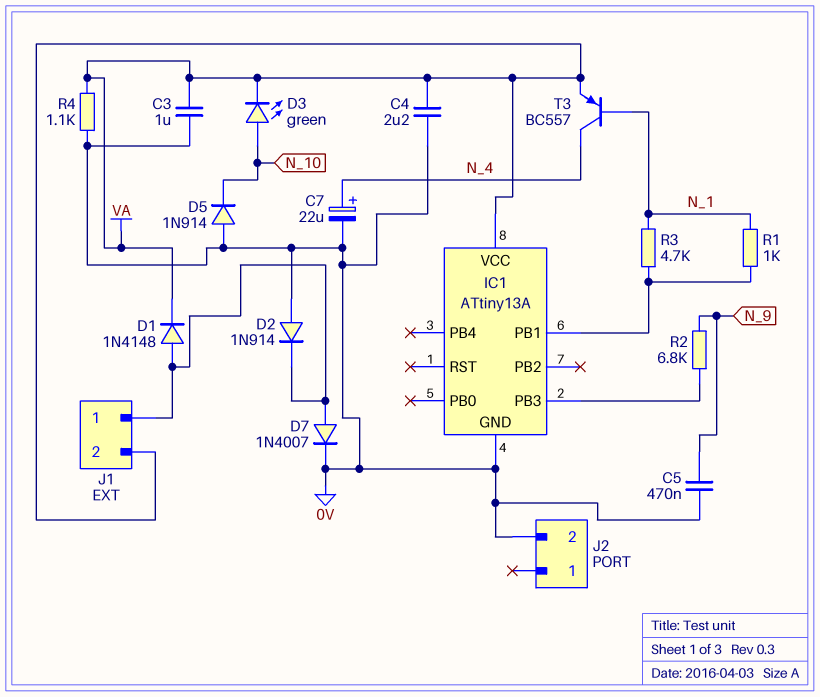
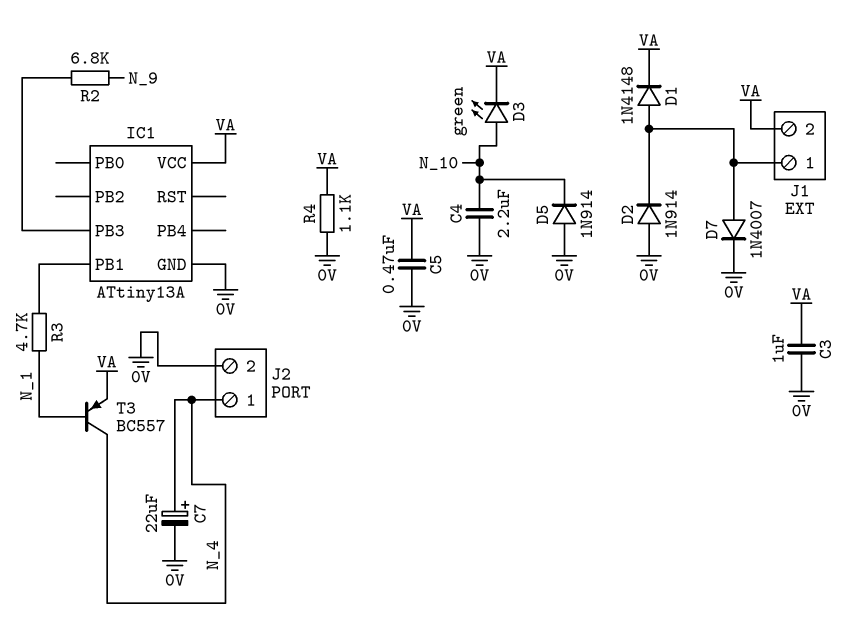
C4: 2.2uF (0V, VA) -> 2.2uF (0V, N_10)
C5: 470nF (0V, N_9) -> 470nF (0V, VA)
J2 pin 1: none -> N_4
R1: 1k (IC1/PB1, N_1) -> none

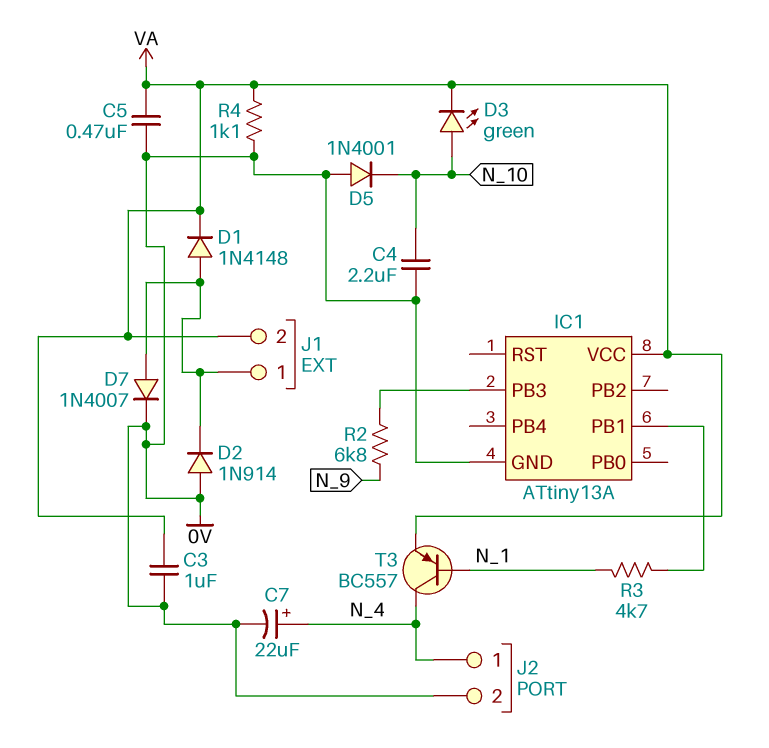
D5: diode 1N914 (A 0V, K N_10) -> diode 1N4001 (A 0V, K N_10)

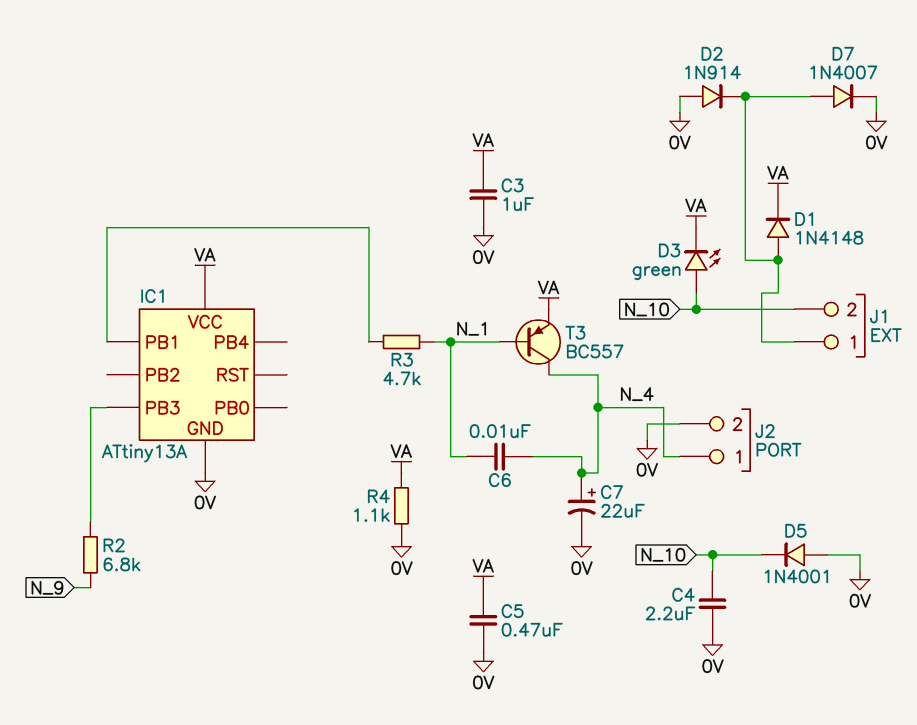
C6: none -> 10nF (N_1, N_4)
J1 pin 2: VA -> N_10

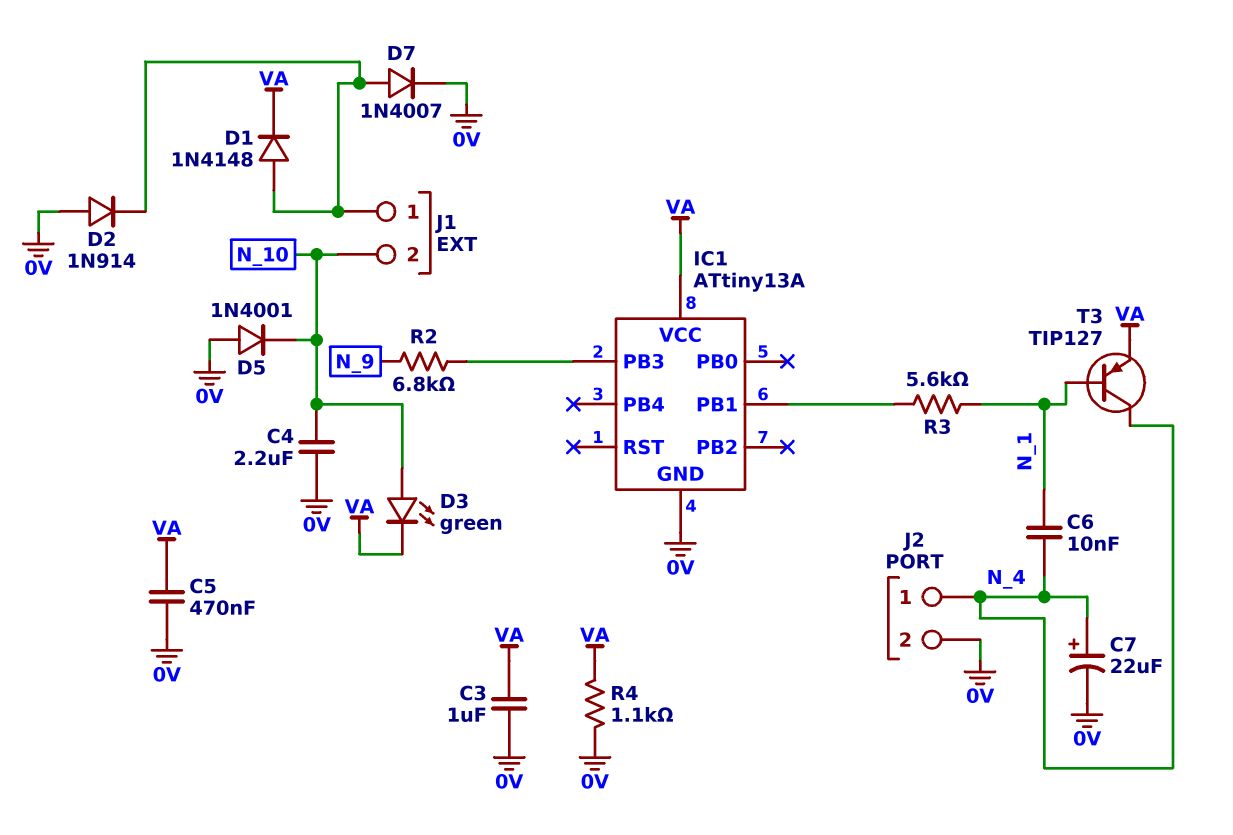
R3: 4.7k (IC1/PB1, N_1) -> 5.6k (IC1/PB1, N_1)
T3: PNP BC557 (B N_1, C N_4, E VA) -> PNP TIP127 (B N_1, C N_4, E VA)

